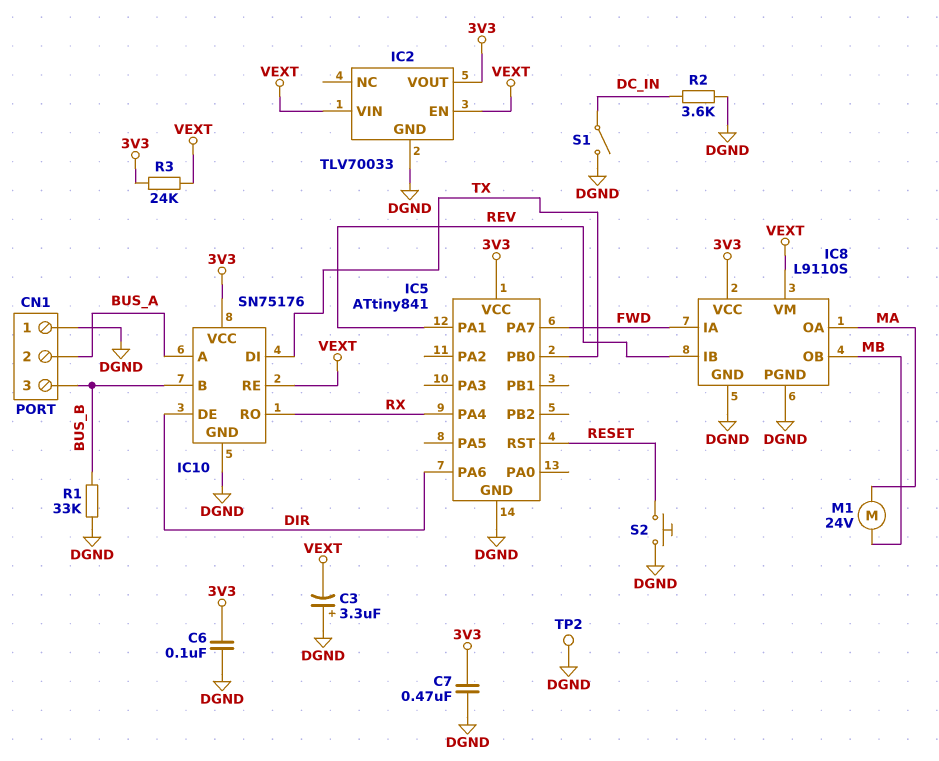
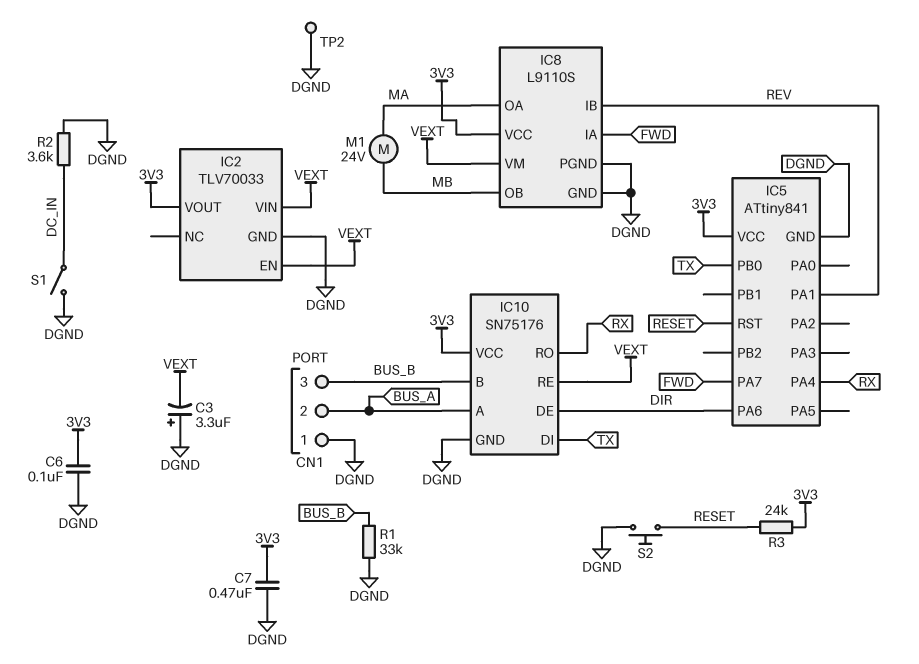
R3: 24k (3V3, VEXT) -> 24k (3V3, RESET)

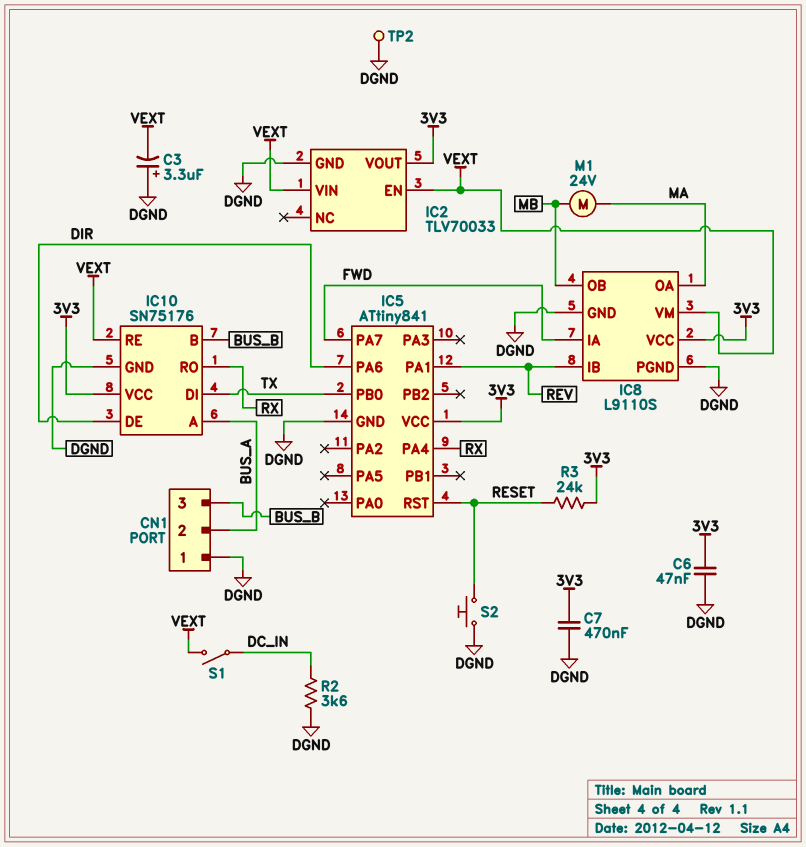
C6: 100nF (3V3, DGND) -> 47nF (3V3, DGND)
R1: 33k (BUS_B, DGND) -> none
S1: switch (DC_IN, DGND) -> switch (DC_IN, VEXT)

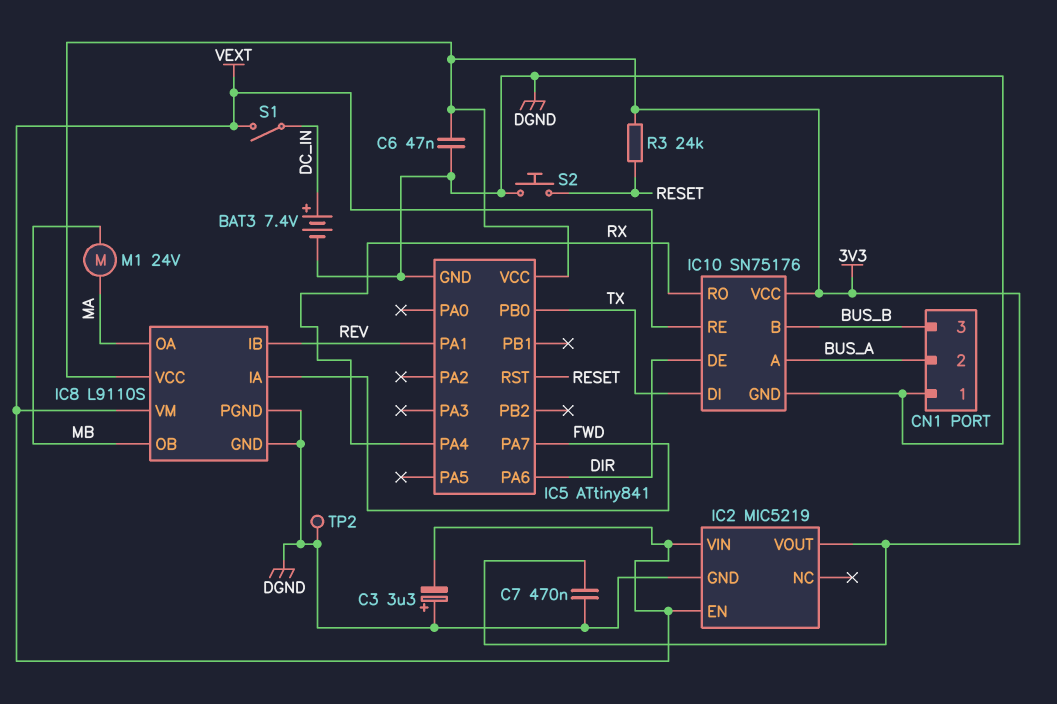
BAT3: none -> 7.4V (plus DC_IN, minus DGND)
IC2: TLV70033 -> MIC5219
R2: 3.6k (DC_IN, DGND) -> none

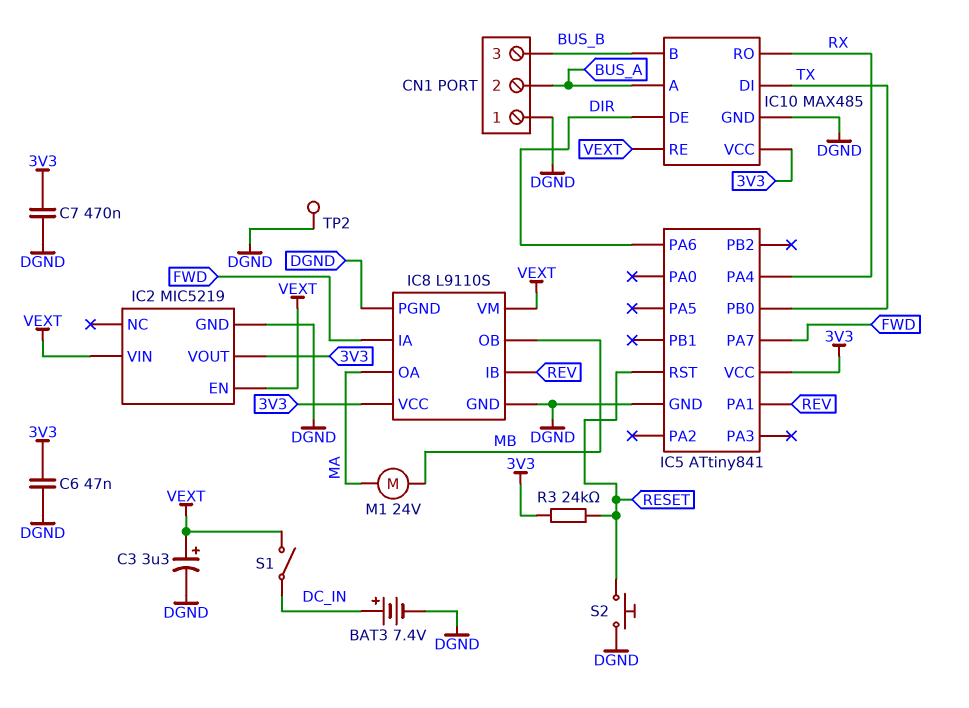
C3: 3.3uF (plus DGND, minus VEXT) -> 3.3uF (plus VEXT, minus DGND)
IC10: SN75176 -> MAX485

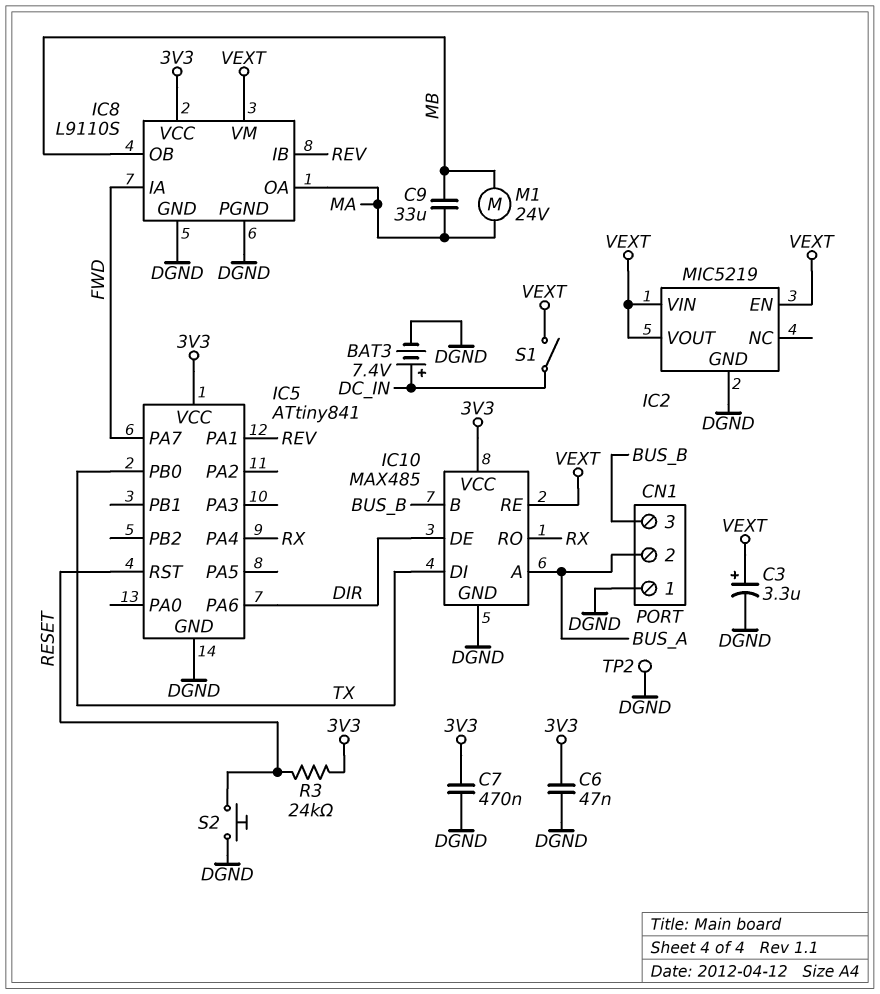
C9: none -> 33uF (MA, MB)
IC2 pin VOUT: 3V3 -> VEXT

